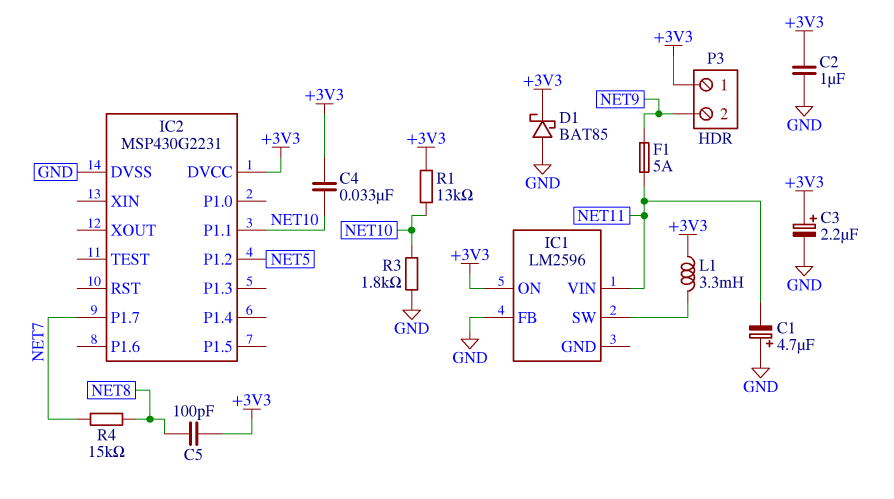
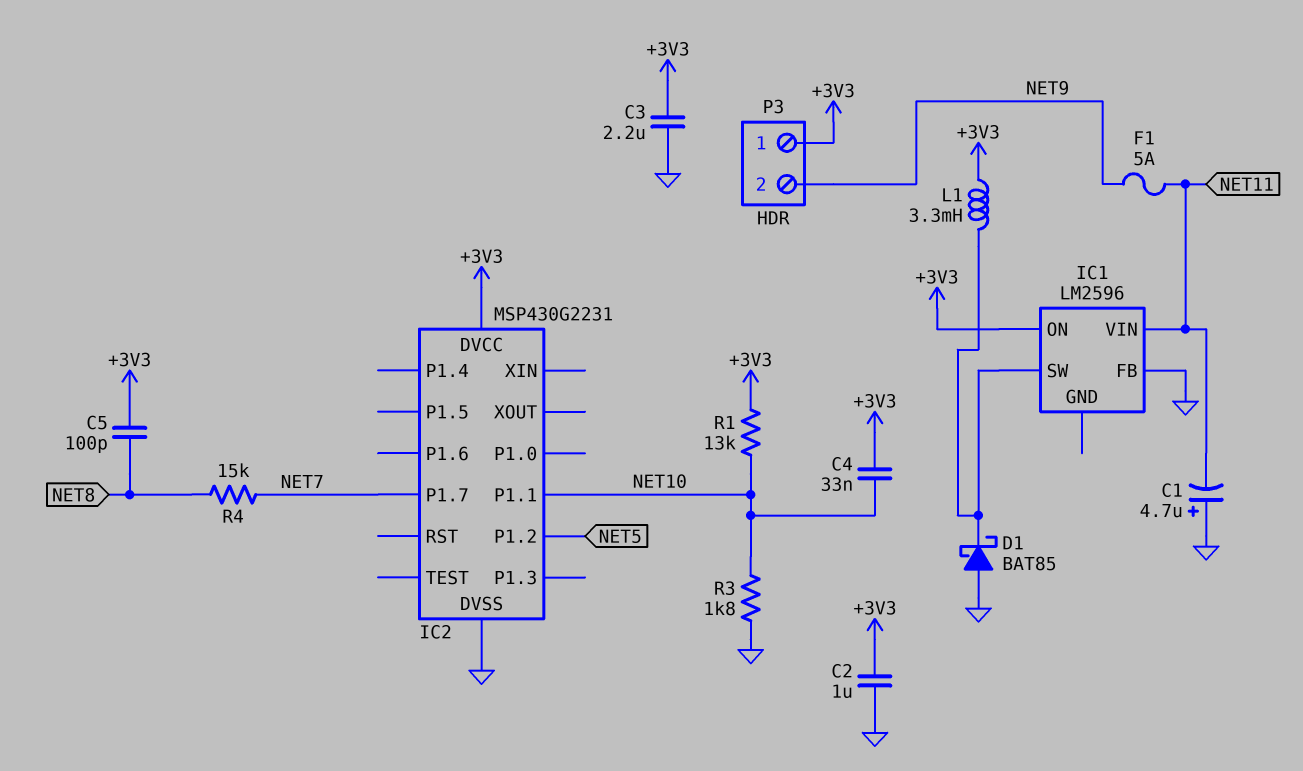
C3: 2.2uF (plus +3V3, minus GND) -> 2.2uF (+3V3, GND)
D1: schottky BAT85 (A GND, K +3V3) -> schottky BAT85 (A GND, K IC1/SW)

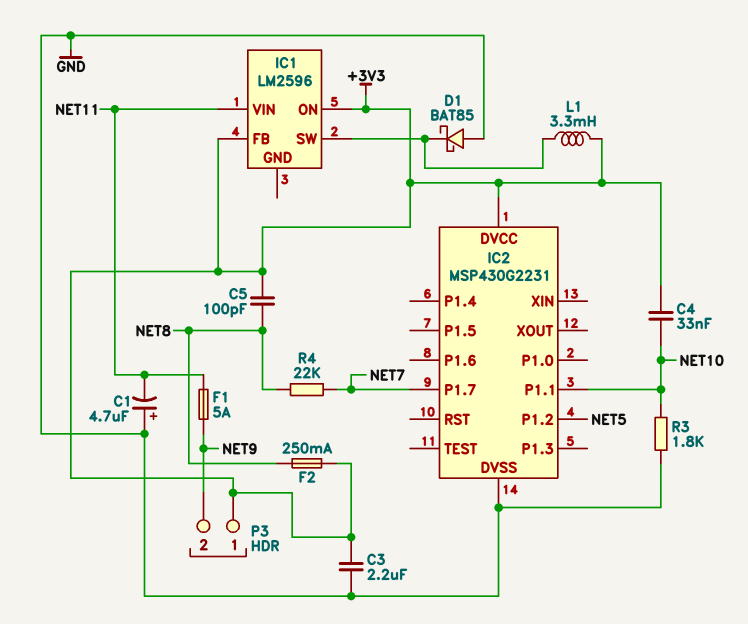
C2: 1uF (+3V3, GND) -> none
F2: none -> 250mA (+3V3, NET8)
IC1 pin FB: GND -> +3V3
R1: 13k (+3V3, NET10) -> none
R4: 15k (NET7, NET8) -> 22k (NET7, NET8)

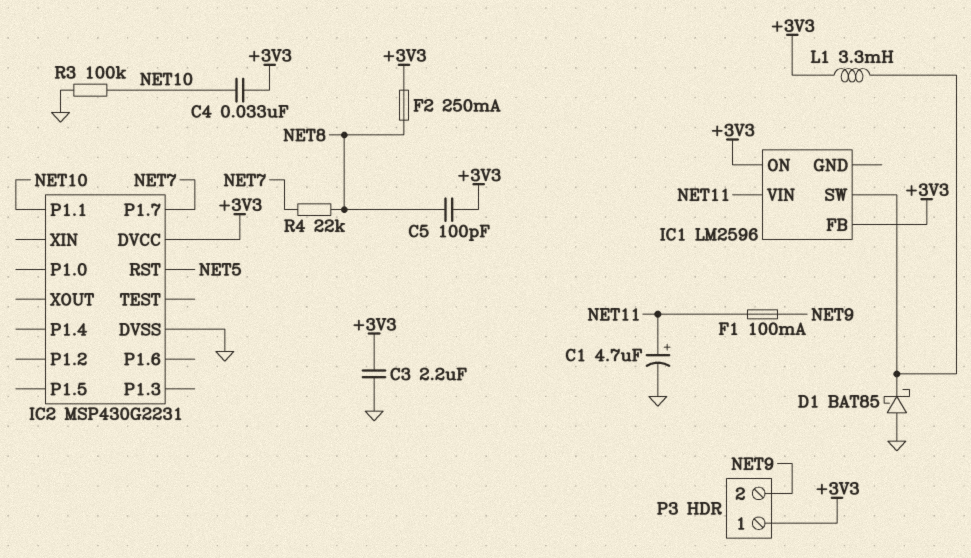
C1: 4.7uF (plus GND, minus NET11) -> 4.7uF (plus NET11, minus GND)
F1: 5A (NET9, NET11) -> 100mA (NET9, NET11)
IC2 pin P1.2: NET5 -> none
IC2 pin RST: none -> NET5
R3: 1.8k (GND, NET10) -> 100k (GND, NET10)

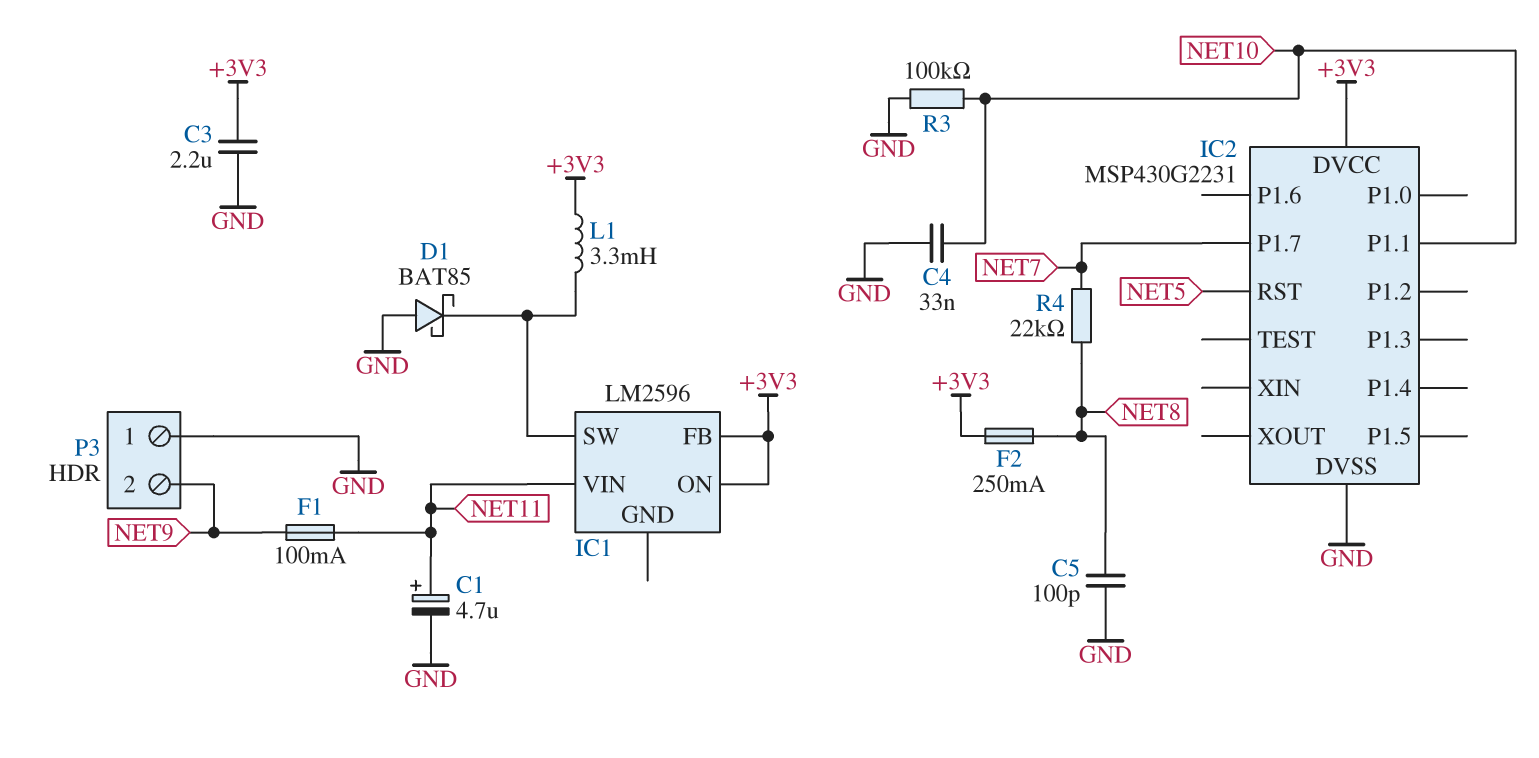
C4: 33nF (+3V3, NET10) -> 33nF (GND, NET10)
C5: 100pF (+3V3, NET8) -> 100pF (GND, NET8)
P3 pin 1: +3V3 -> GND

